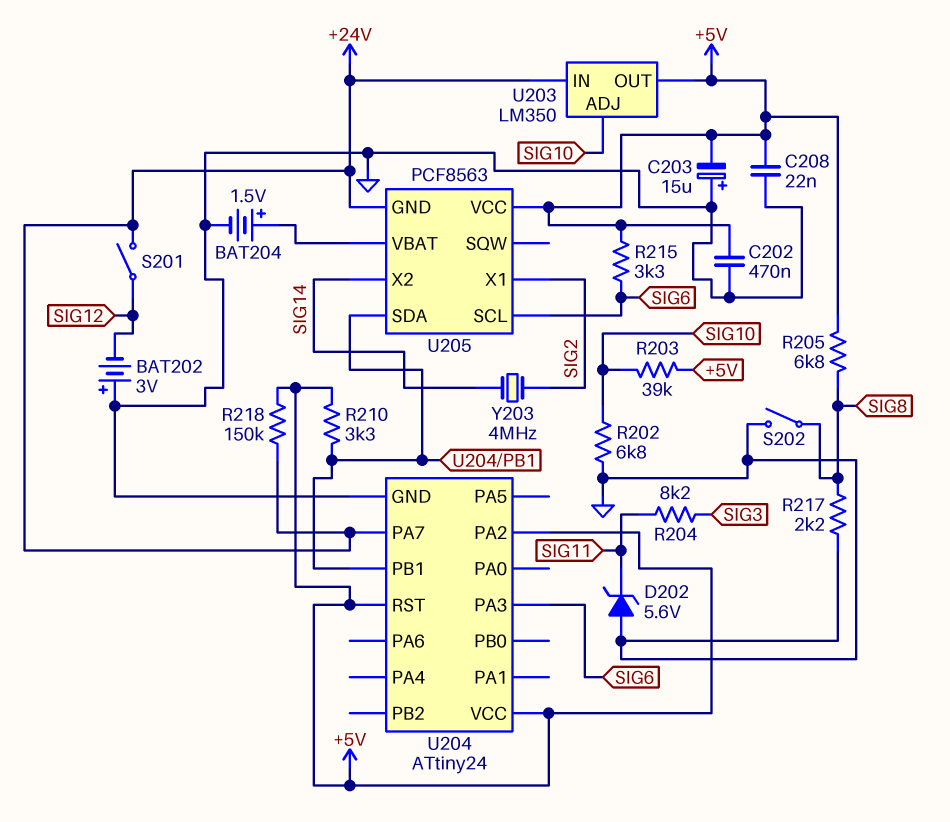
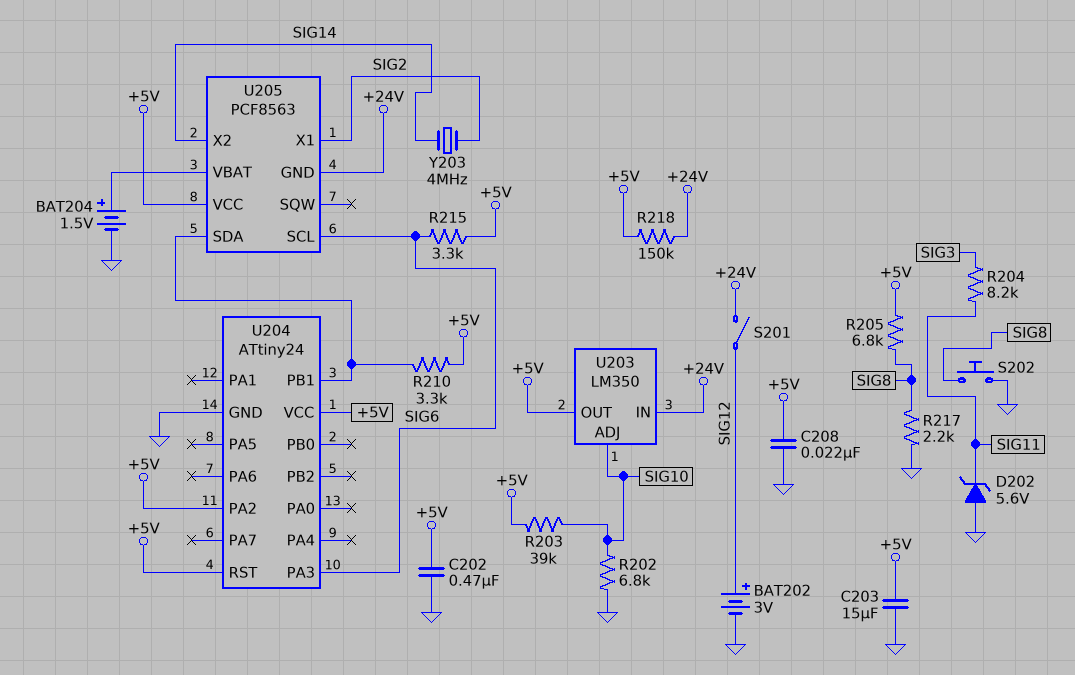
BAT202: 3V (plus GND, minus SIG12) -> 3V (plus SIG12, minus GND)
C203: 15uF (plus GND, minus +5V) -> 15uF (+5V, GND)
S202: switch (GND, SIG8) -> button (GND, SIG8)
U204 pin PA7: +24V -> none

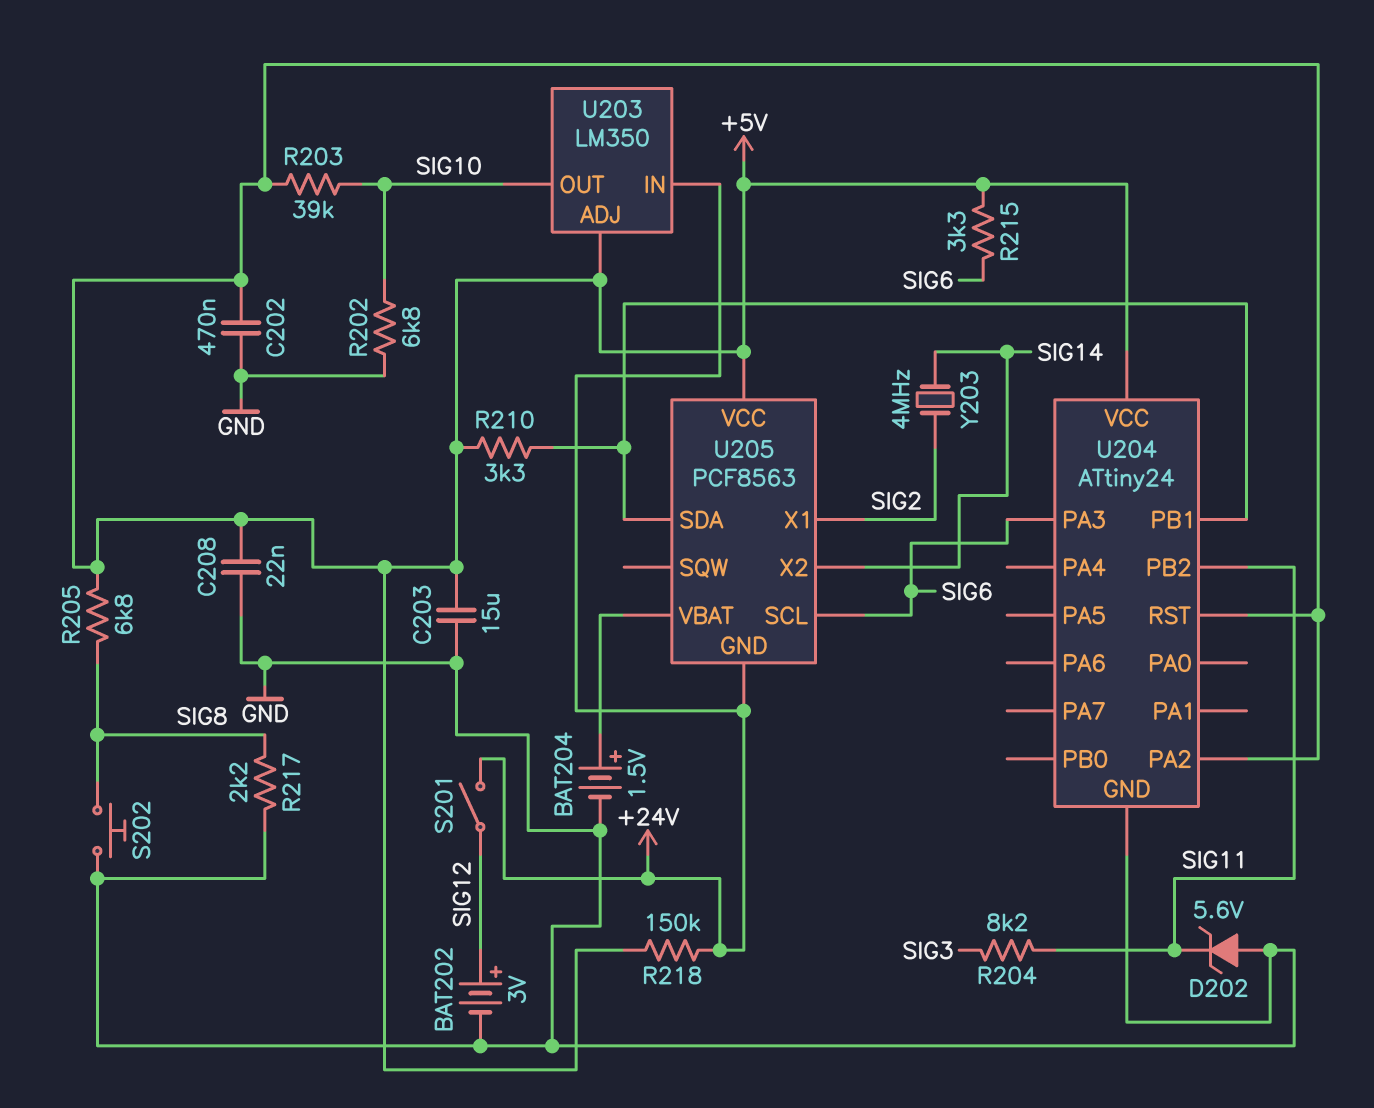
U203 pin ADJ: SIG10 -> +5V
U203 pin OUT: +5V -> SIG10
U204 pin PB2: none -> SIG11

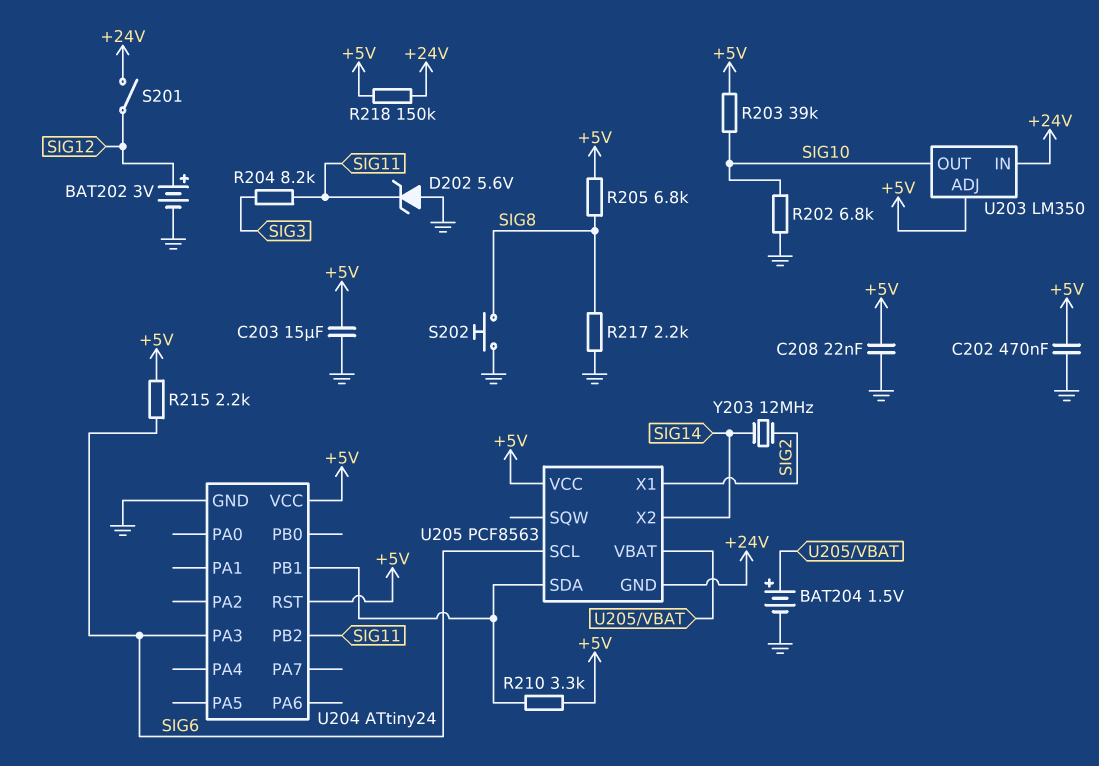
R215: 3.3k (+5V, SIG6) -> 2.2k (+5V, SIG6)
U204 pin PA2: +5V -> none
Y203: 4MHz (SIG2, SIG14) -> 12MHz (SIG2, SIG14)

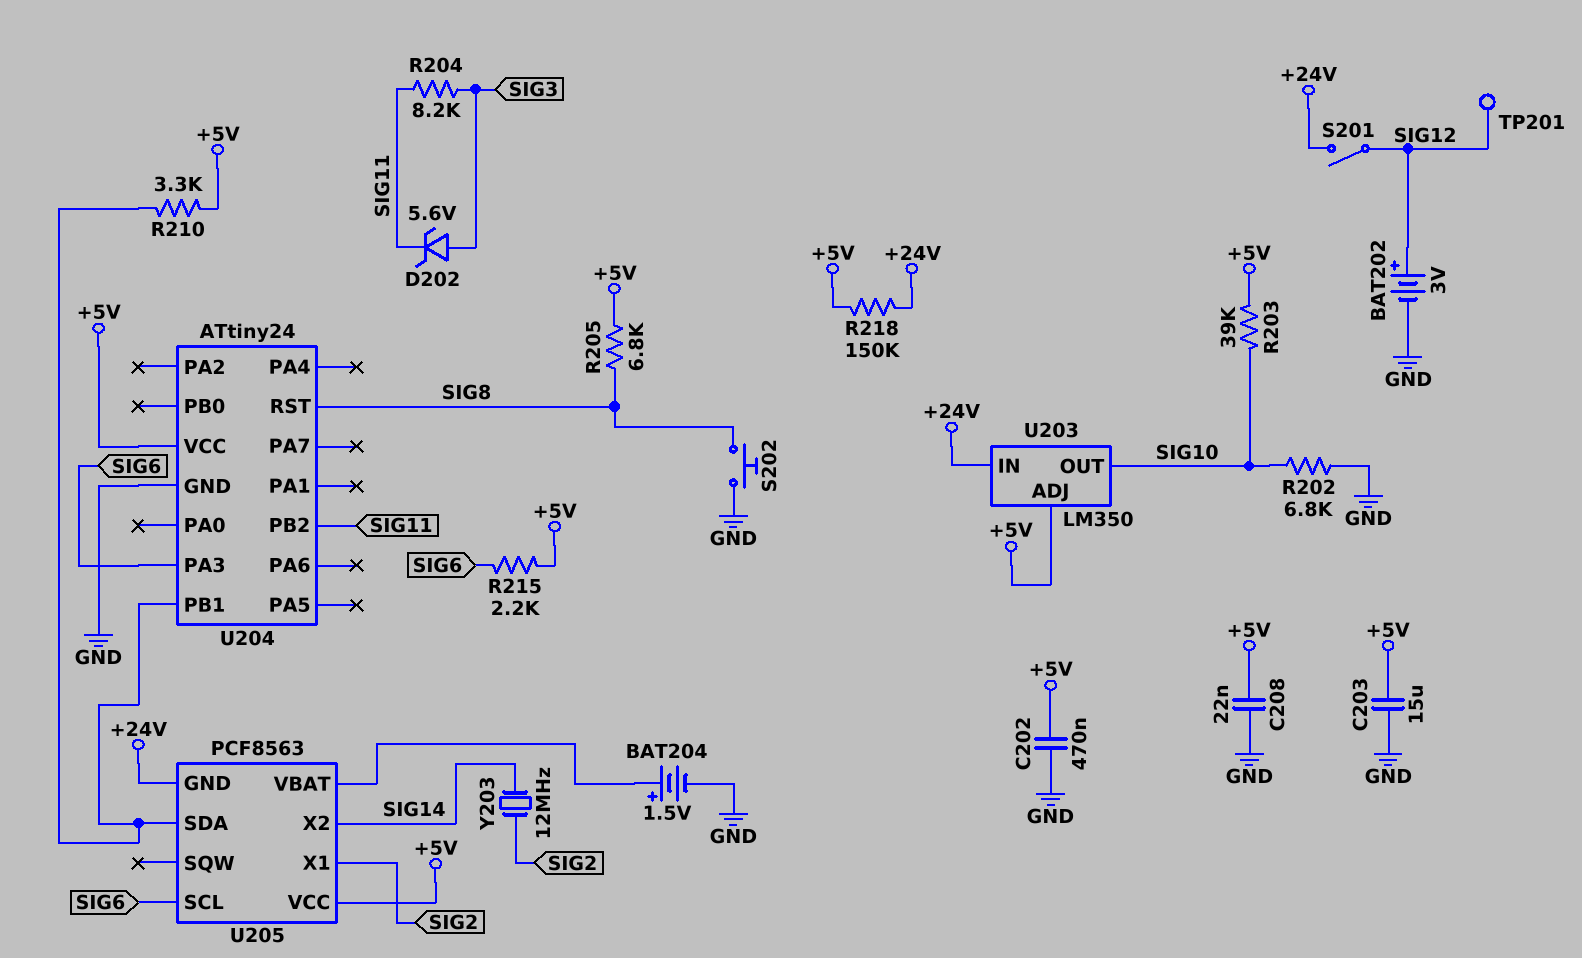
D202: zener 5.6V (A GND, K SIG11) -> zener 5.6V (A SIG3, K SIG11)
R217: 2.2k (GND, SIG8) -> none
TP201: none -> test point (SIG12)
U204 pin RST: +5V -> SIG8

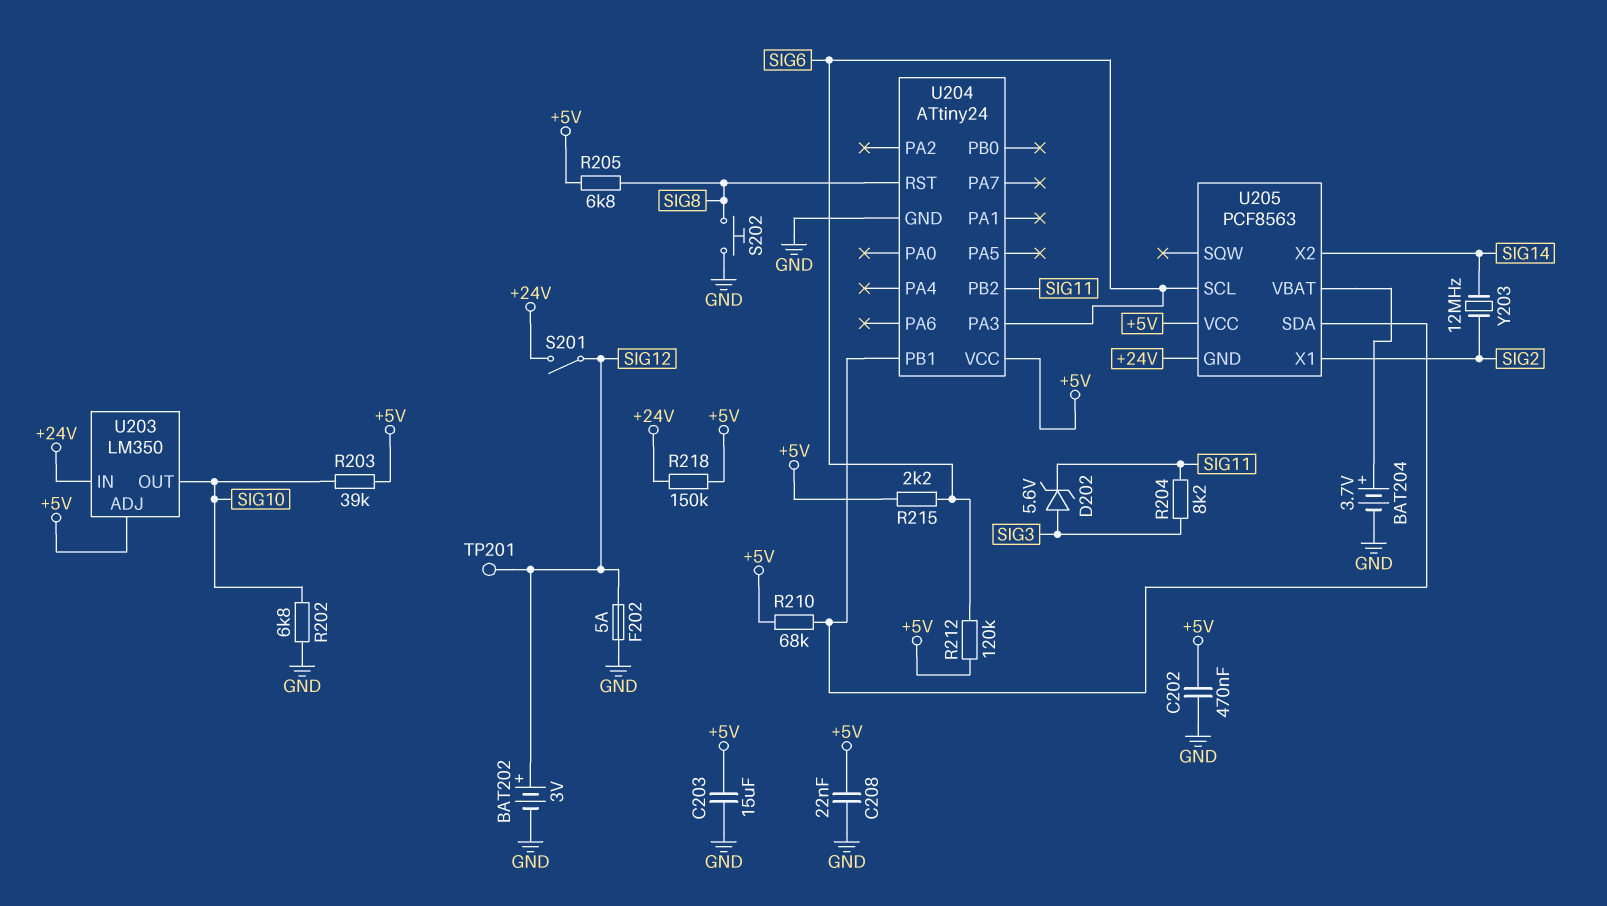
BAT204: 1.5V (plus U205/VBAT, minus GND) -> 3.7V (plus U205/VBAT, minus GND)
F202: none -> 5A (GND, SIG12)
R210: 3.3k (+5V, U204/PB1) -> 68k (+5V, U204/PB1)
R212: none -> 120k (+5V, SIG6)

